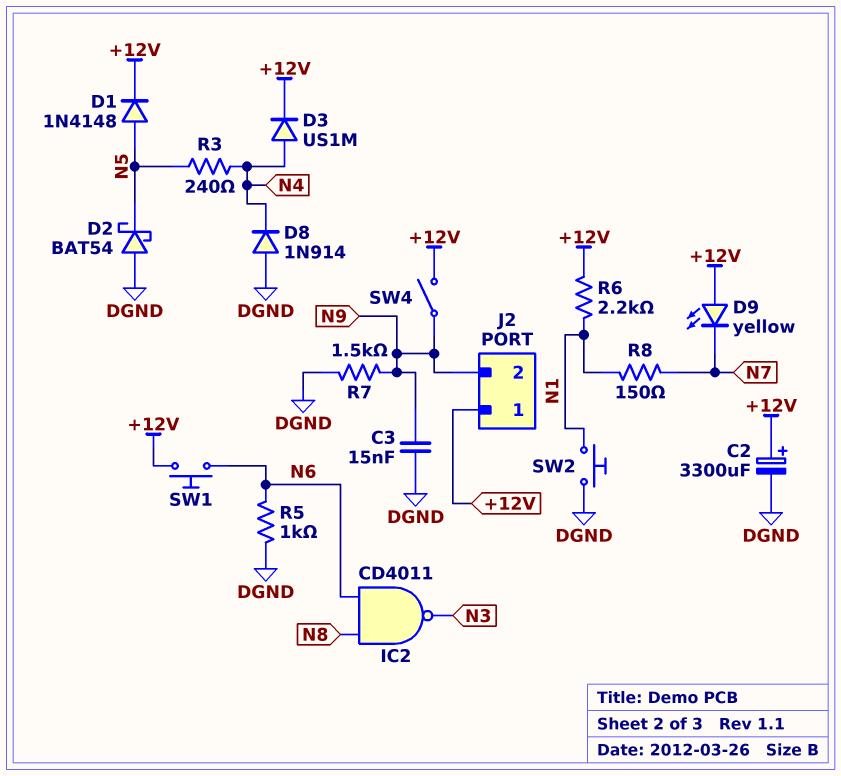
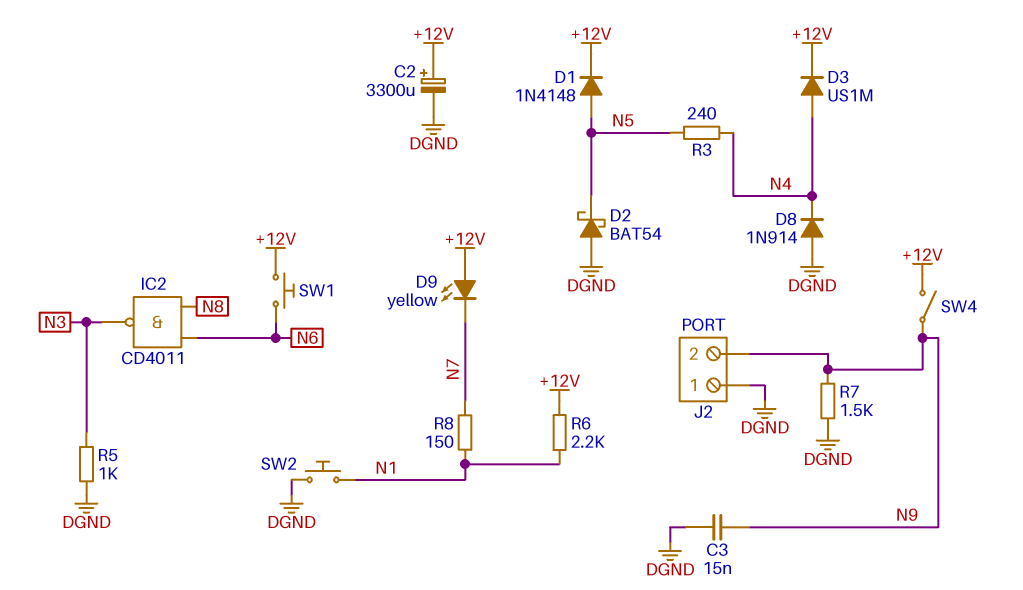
J2 pin 1: +12V -> DGND
R5: 1k (DGND, N6) -> 1k (DGND, N3)

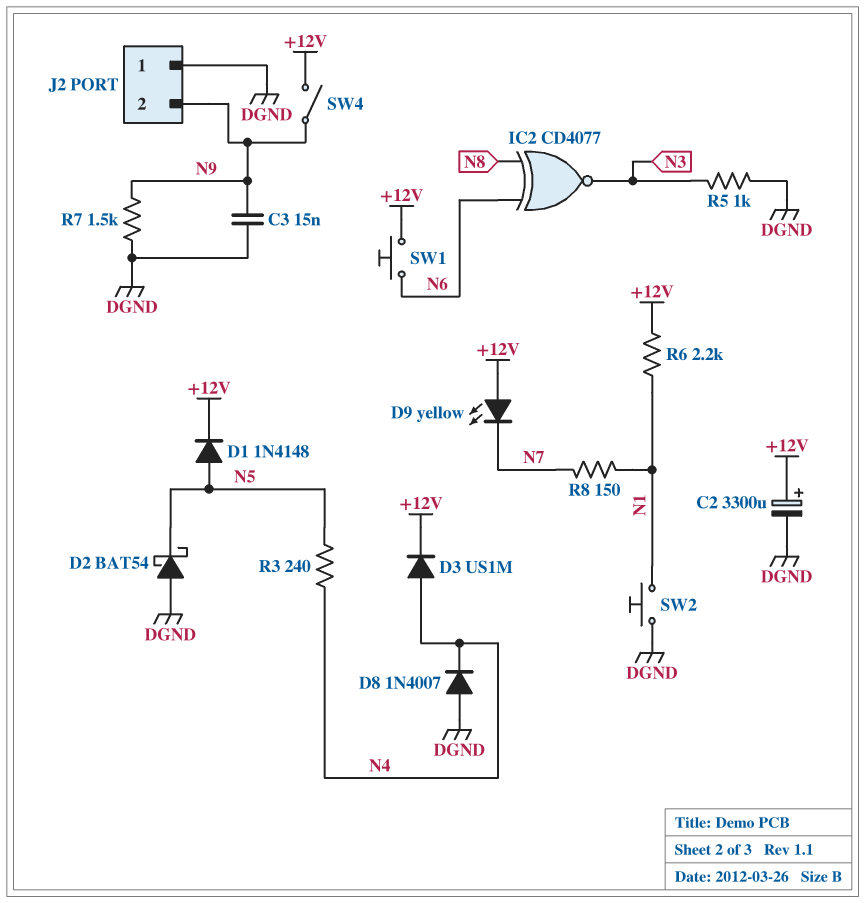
D8: diode 1N914 (A DGND, K N4) -> diode 1N4007 (A DGND, K N4)
IC2: NAND CD4011 (in N6, in N8, out N3) -> XNOR CD4077 (in N6, in N8, out N3)

